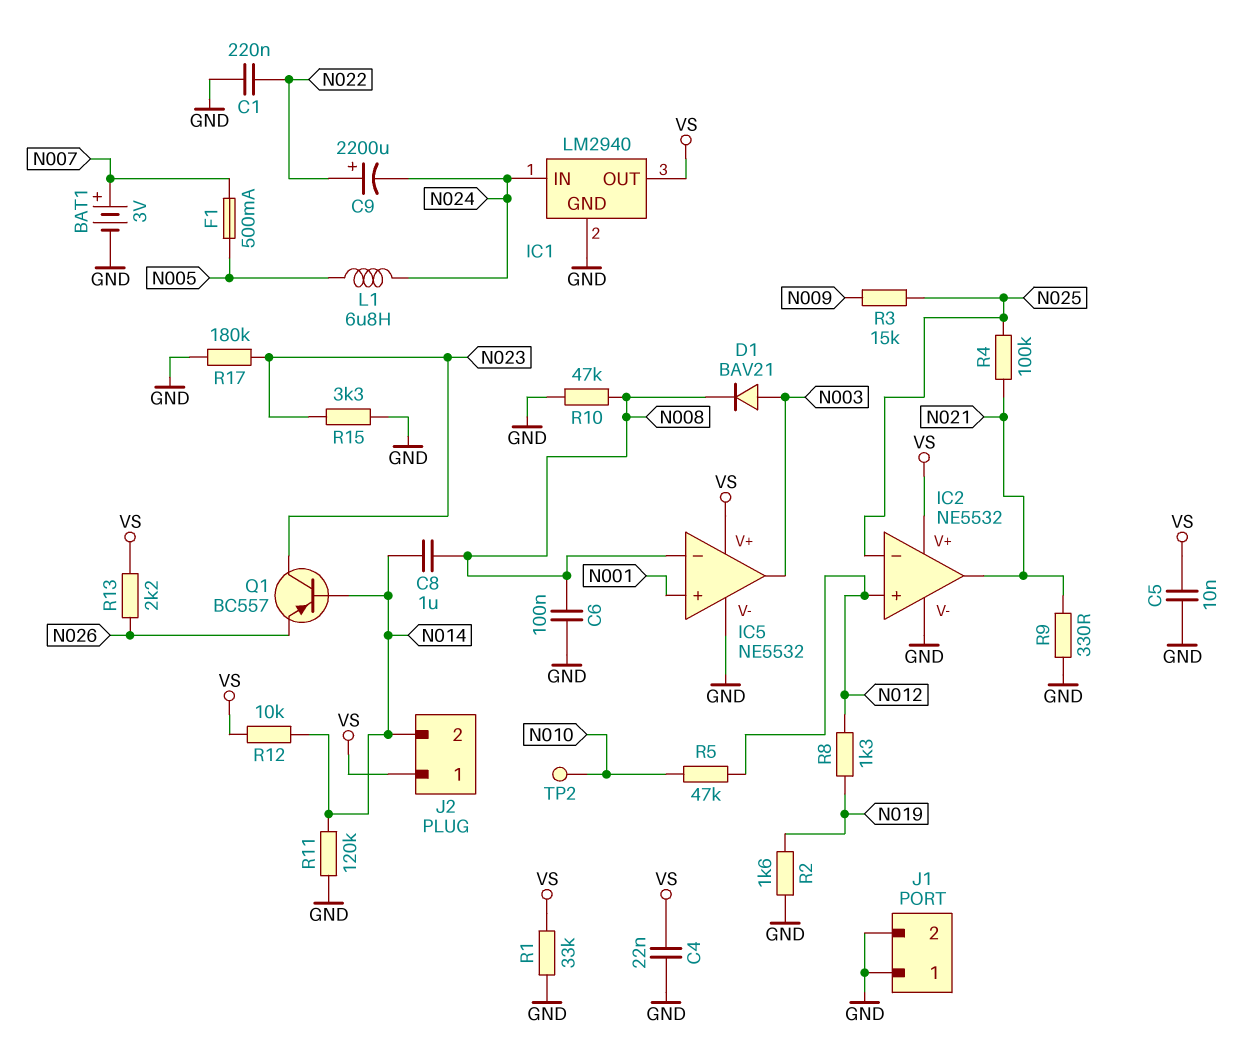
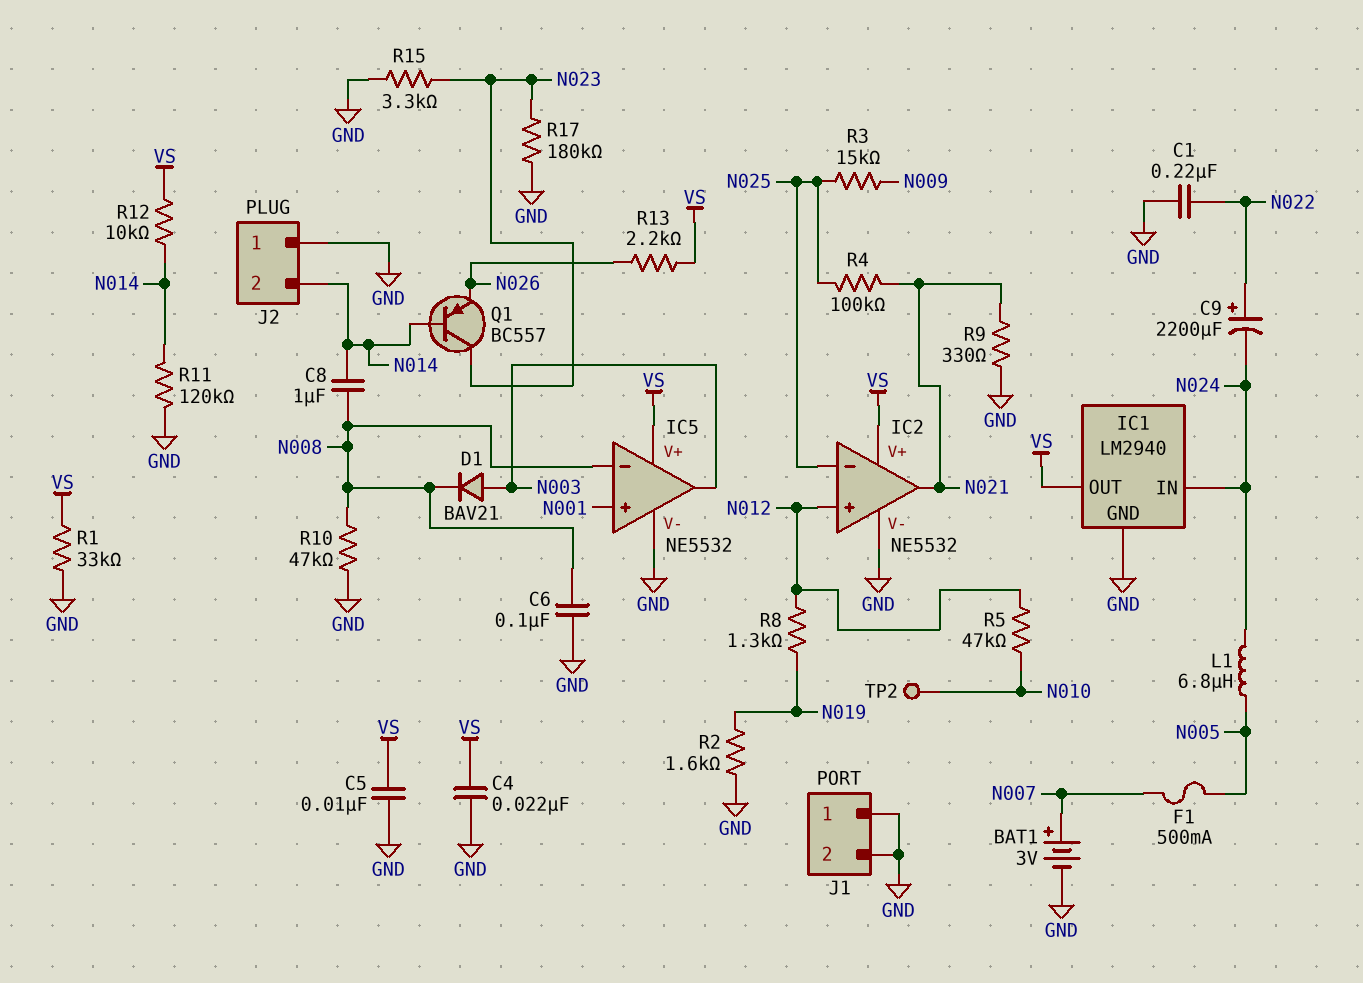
J2 pin 1: VS -> GND

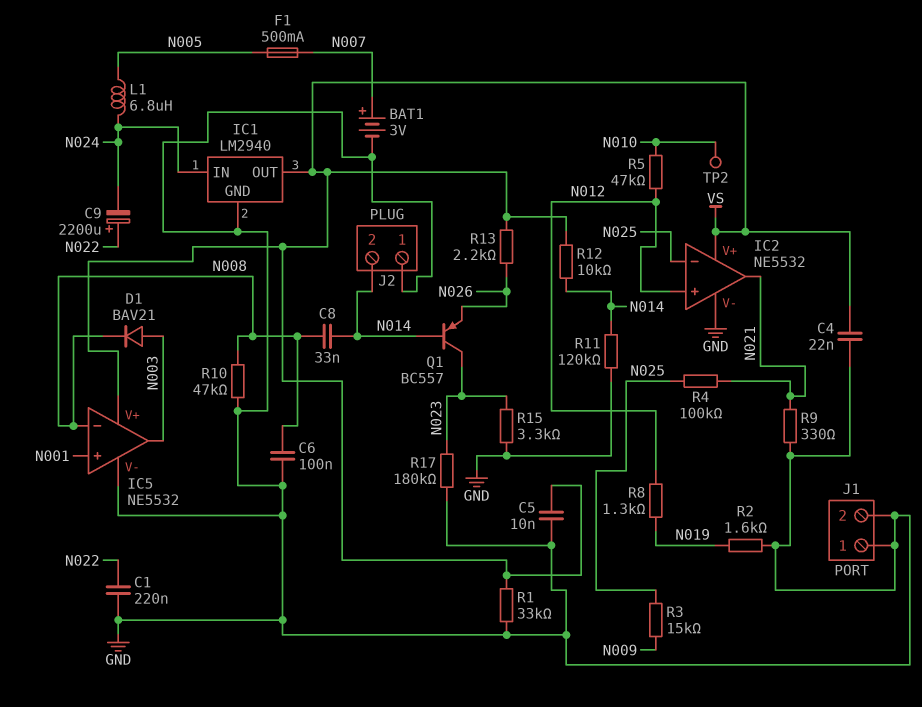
C8: 1uF (N008, N014) -> 33nF (N008, N014)

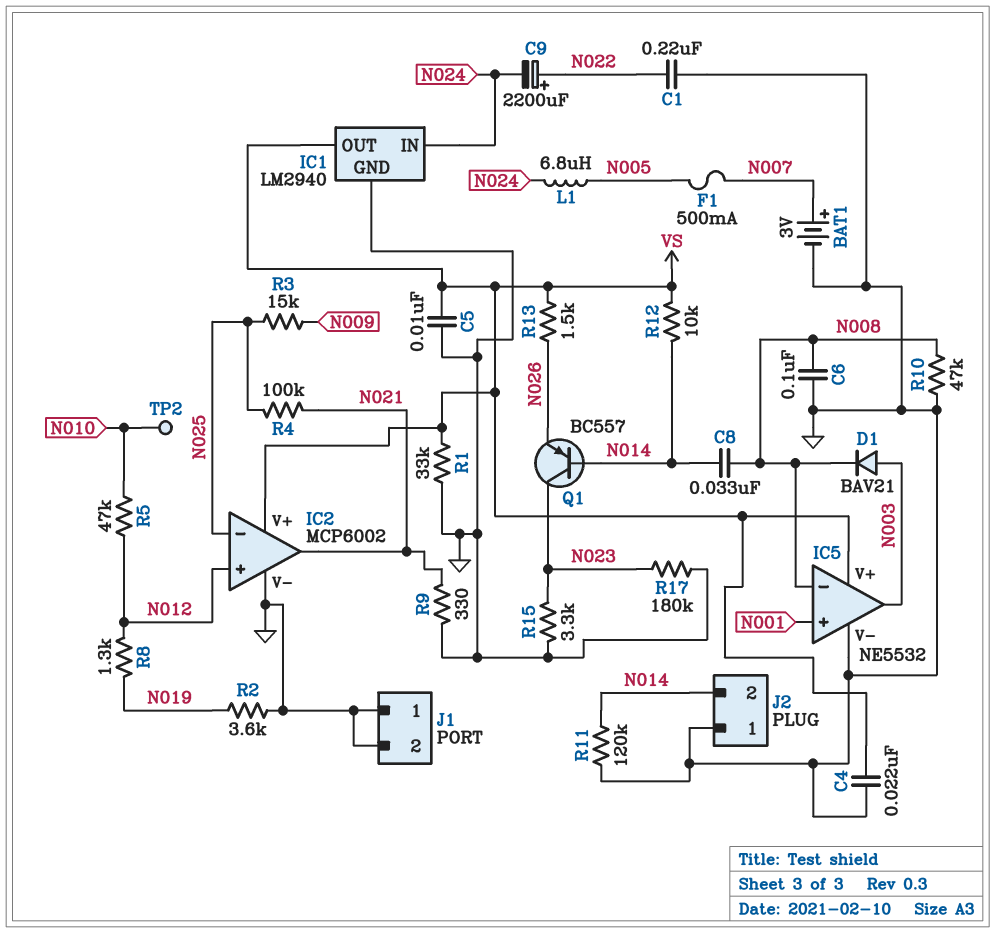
IC2: NE5532 -> MCP6002
R2: 1.6k (GND, N019) -> 3.6k (GND, N019)
R13: 2.2k (N026, VS) -> 1.5k (N026, VS)

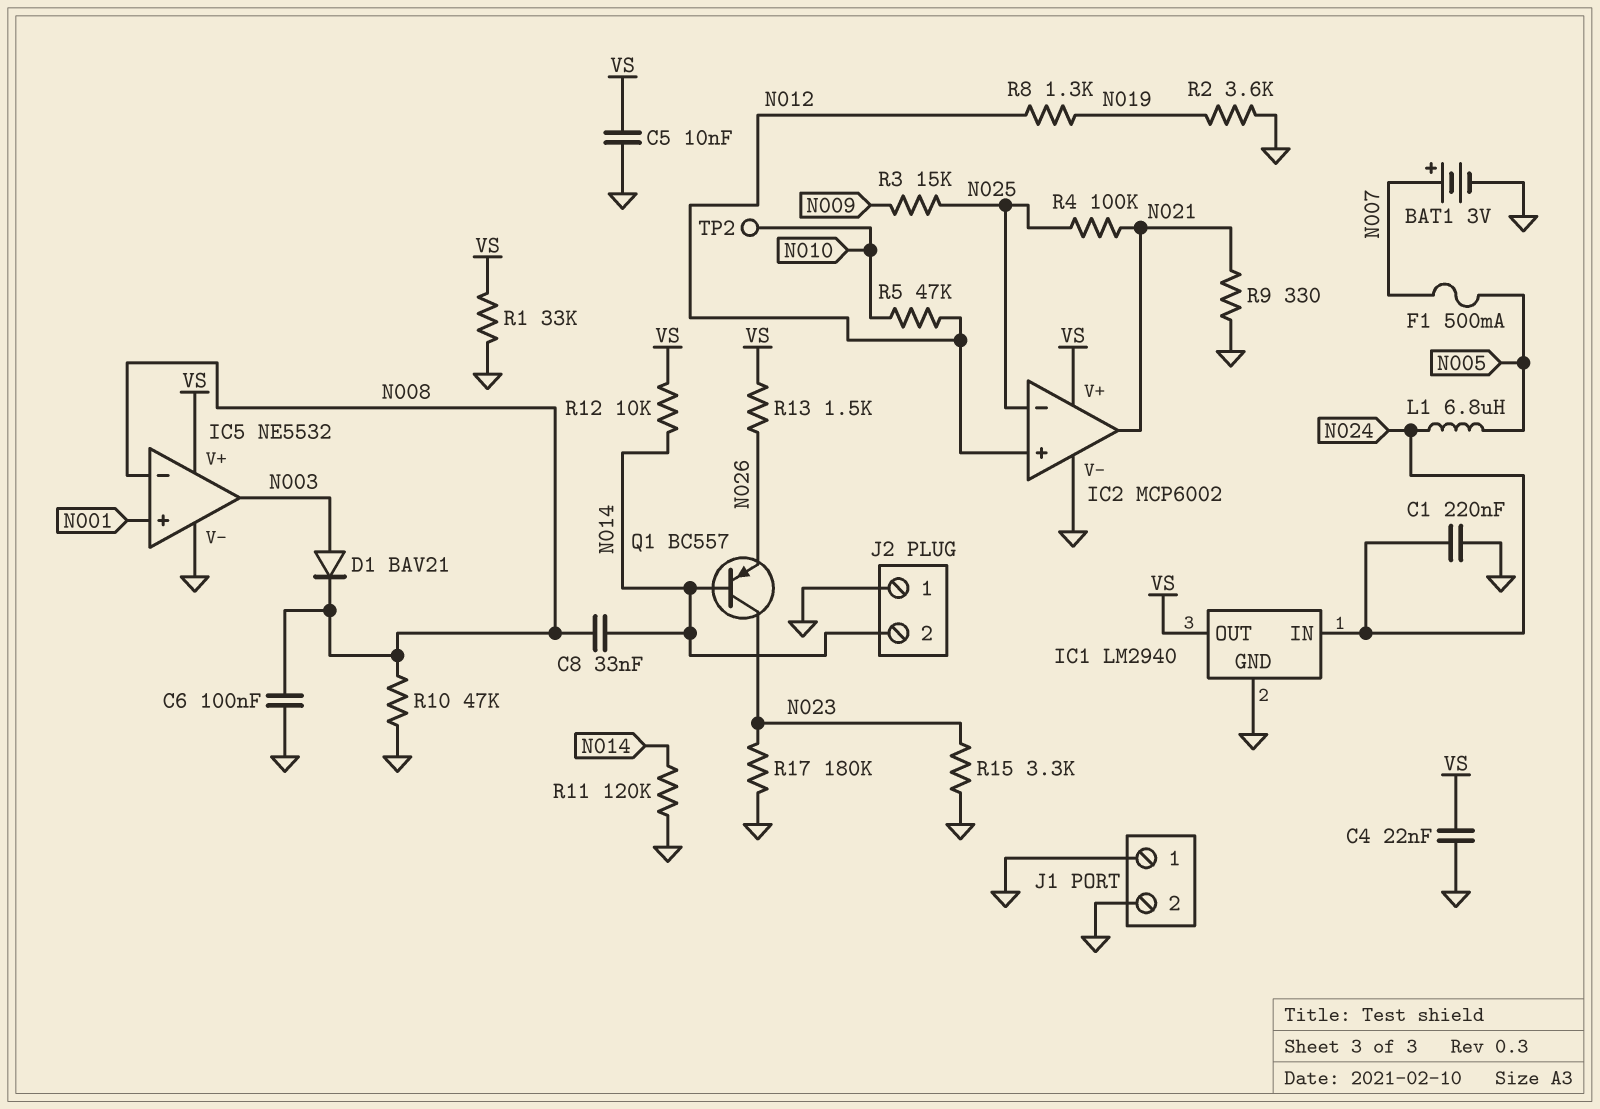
C1: 220nF (GND, N022) -> 220nF (GND, N024)
C9: 2200uF (plus N022, minus N024) -> none

